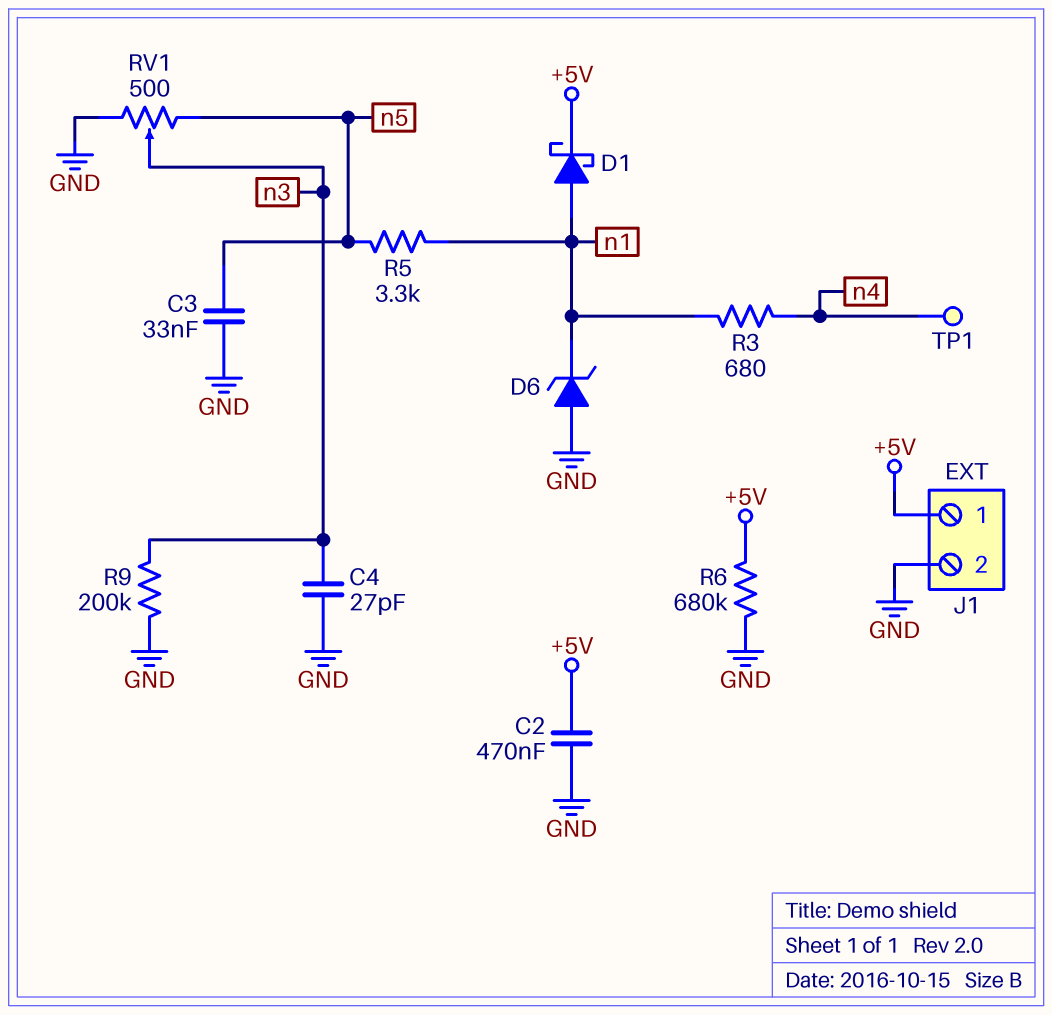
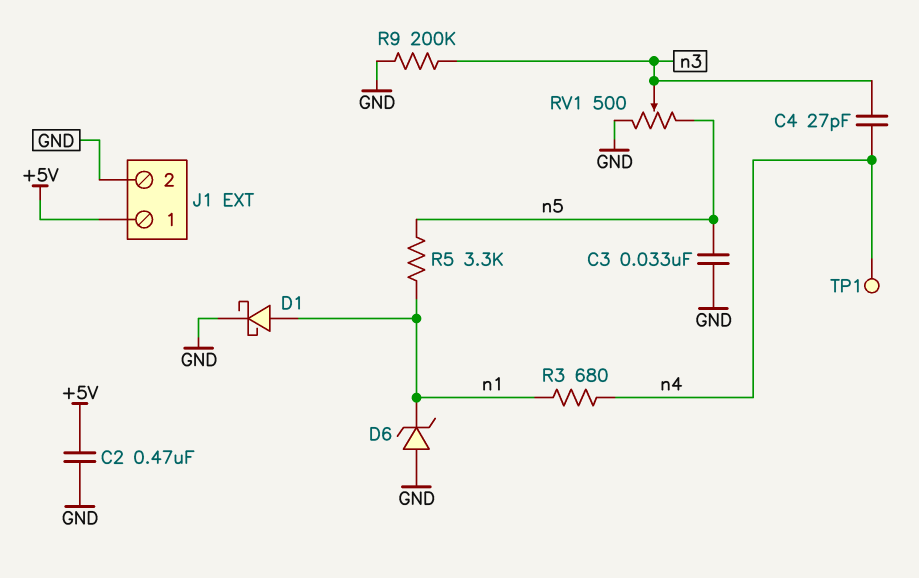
C4: 27pF (GND, n3) -> 27pF (n3, n4)
D1: schottky (A n1, K +5V) -> schottky (A n1, K GND)
R6: 680k (+5V, GND) -> none

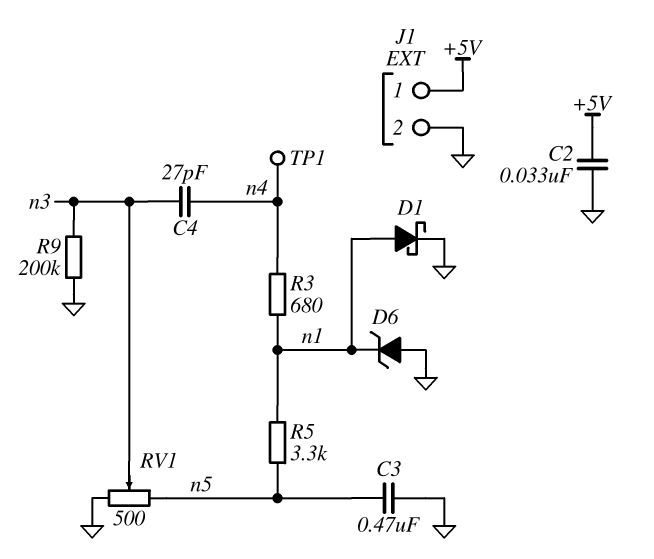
C2: 470nF (+5V, GND) -> 33nF (+5V, GND)
C3: 33nF (GND, n5) -> 470nF (GND, n5)

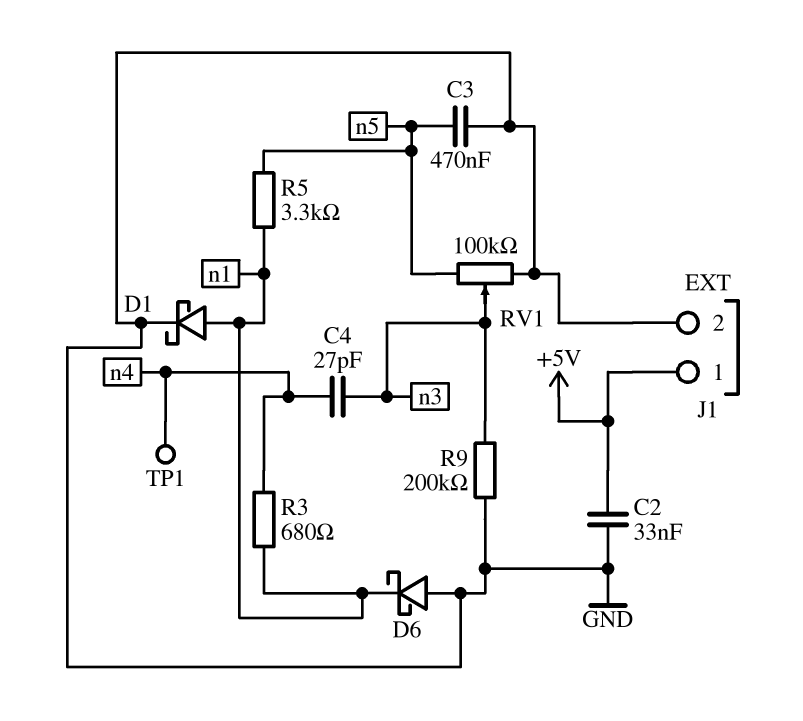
D6: zener (A GND, K n1) -> schottky (A GND, K n1)
RV1: 500 (GND, n5, wiper n3) -> 100k (GND, n5, wiper n3)

